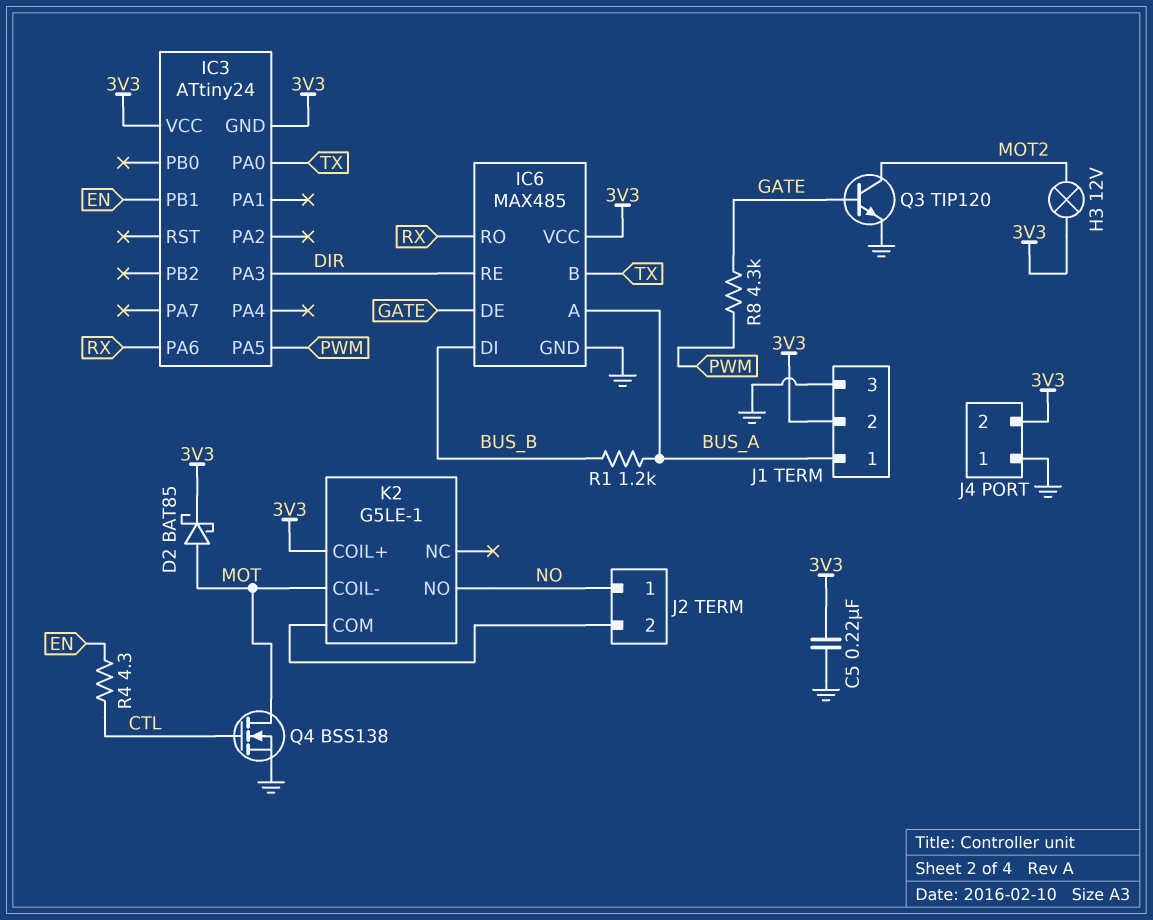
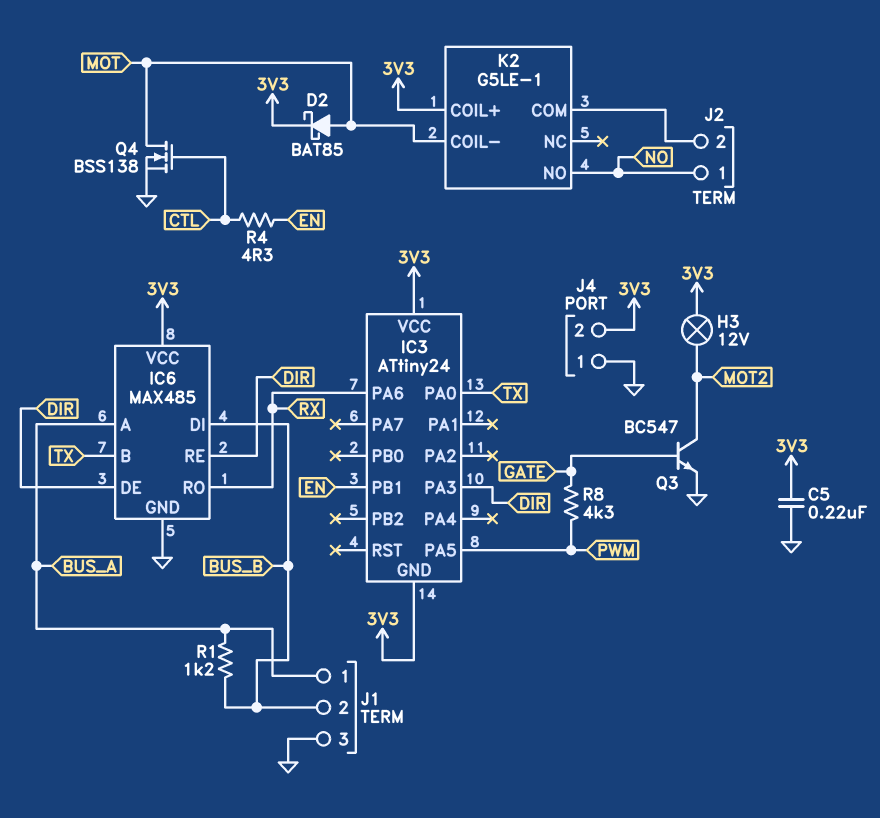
IC6 pin DE: GATE -> DIR
J1 pin 2: 3V3 -> BUS_B
Q3: NPN TIP120 (B GATE, C MOT2, E GND) -> NPN BC547 (B GATE, C MOT2, E GND)

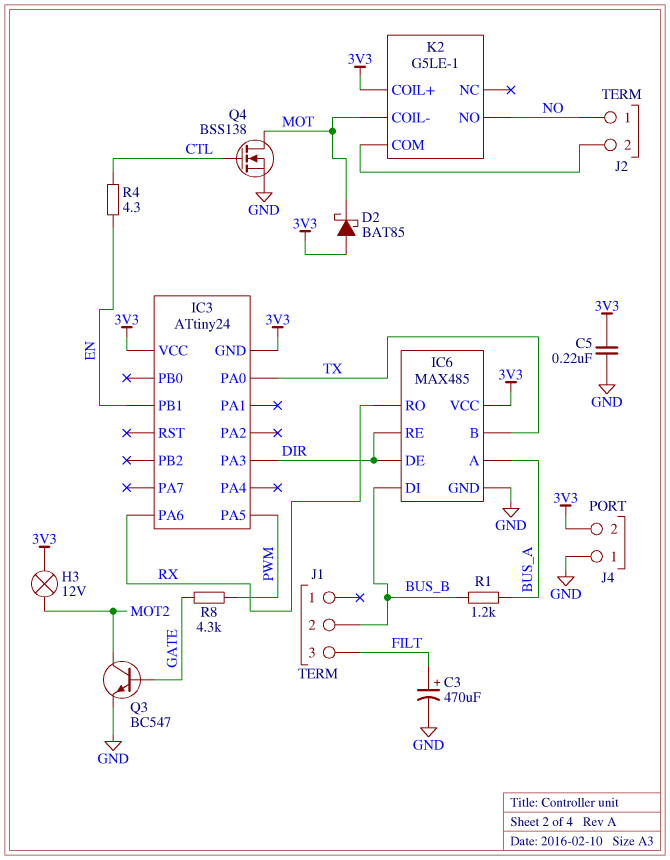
C3: none -> 470uF (plus FILT, minus GND)
D2: schottky BAT85 (A MOT, K 3V3) -> schottky BAT85 (A 3V3, K MOT)
J1 pin 1: BUS_A -> none
J1 pin 3: GND -> FILT

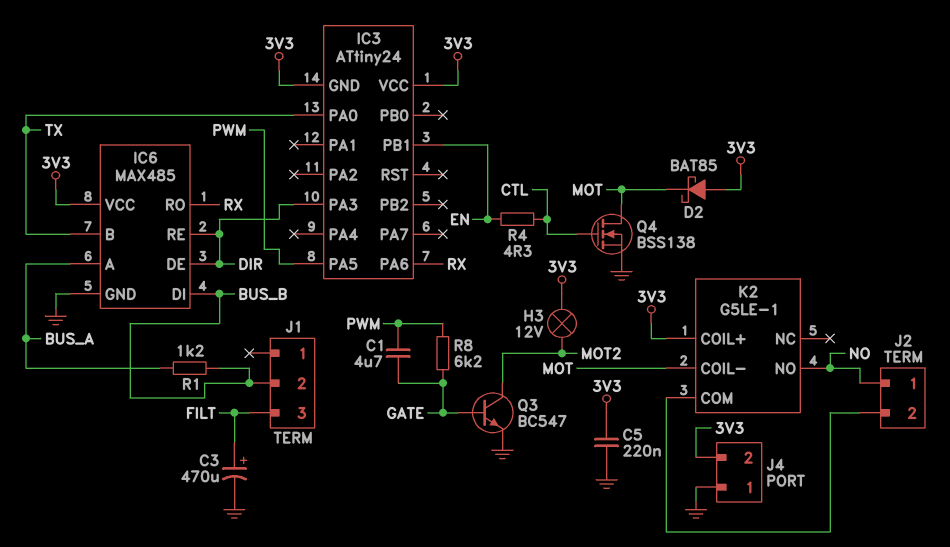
C1: none -> 4.7uF (GATE, PWM)
R8: 4.3k (GATE, PWM) -> 6.2k (GATE, PWM)

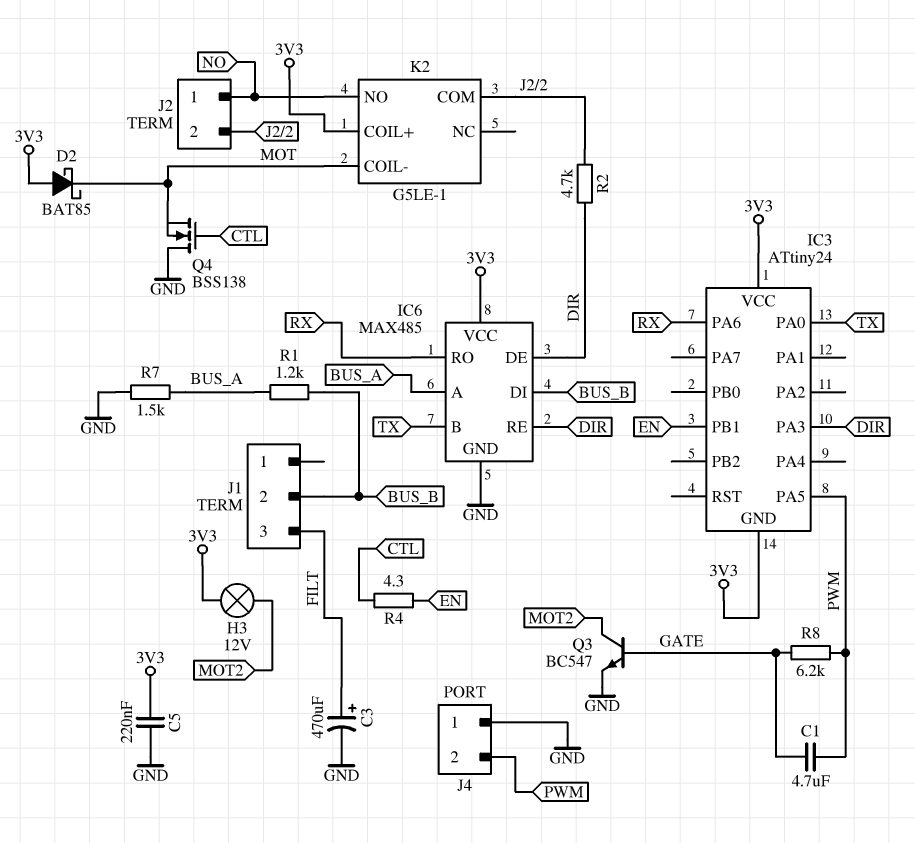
J4 pin 2: 3V3 -> PWM
Q4: NMOS BSS138 (G CTL, D MOT, S GND) -> NMOS BSS138 (G CTL, D GND, S MOT)
R2: none -> 4.7k (DIR, J2/2)
R7: none -> 1.5k (BUS_A, GND)

